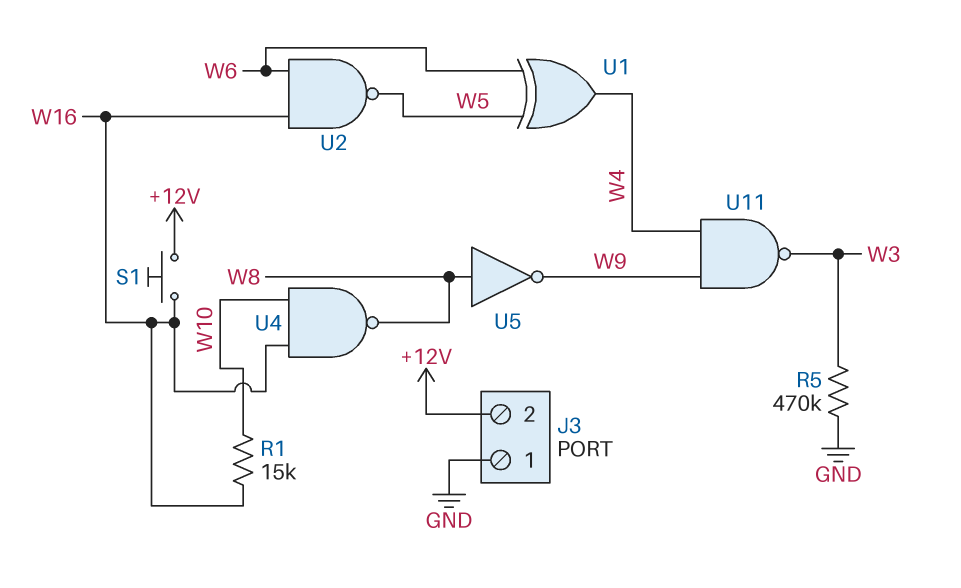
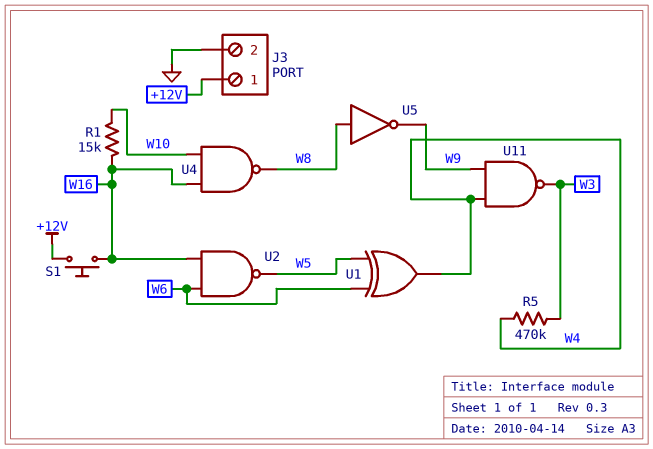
J3 pin 1: GND -> +12V
J3 pin 2: +12V -> GND
R5: 470k (GND, W3) -> 470k (W3, W4)

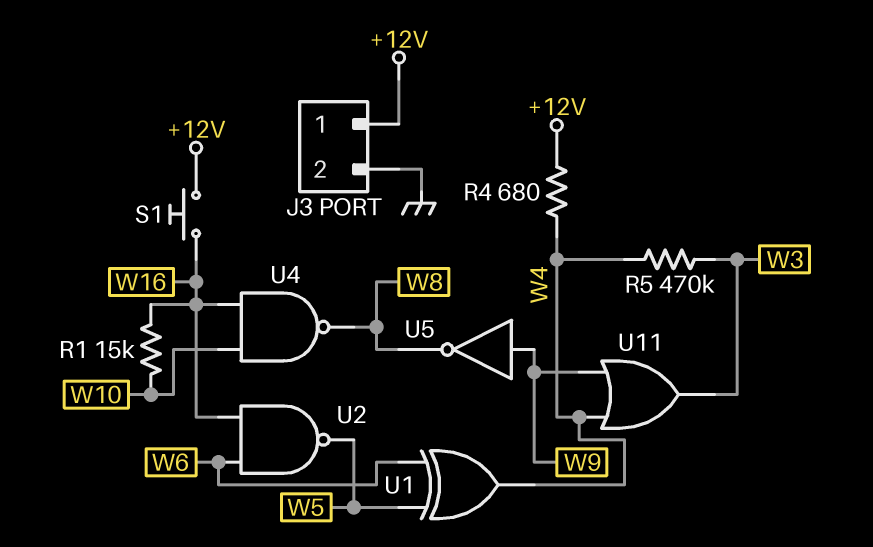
R4: none -> 680 (+12V, W4)
U5: NOT (in W8, out W9) -> NOT (in W9, out W8)
U11: NAND (in W4, in W9, out W3) -> OR (in W4, in W9, out W3)

